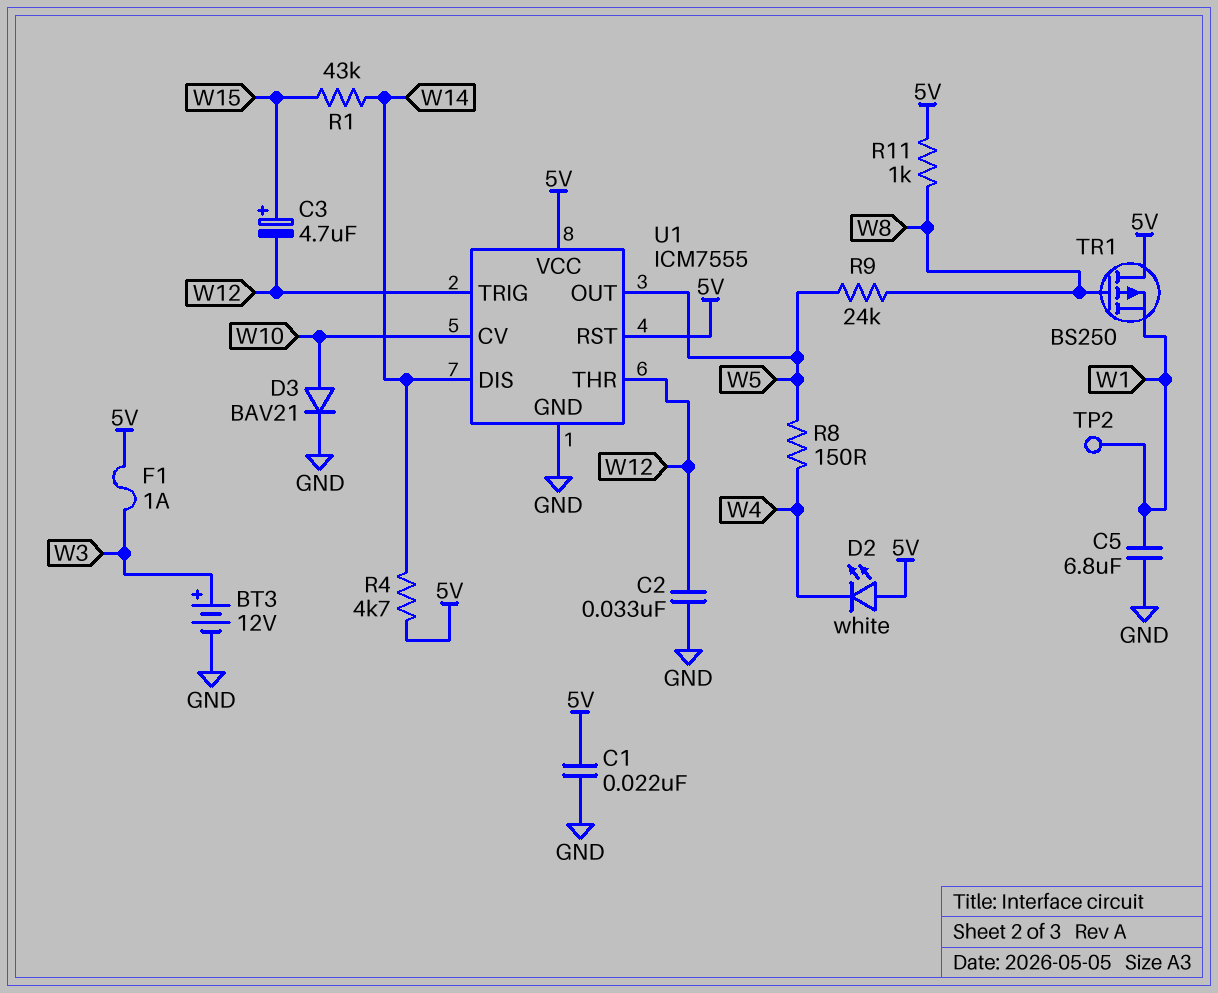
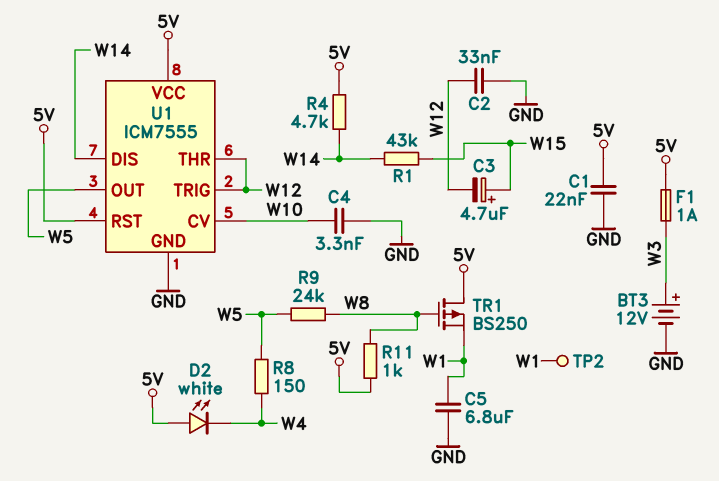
C4: none -> 3.3nF (GND, W10)
D3: diode BAV21 (A W10, K GND) -> none

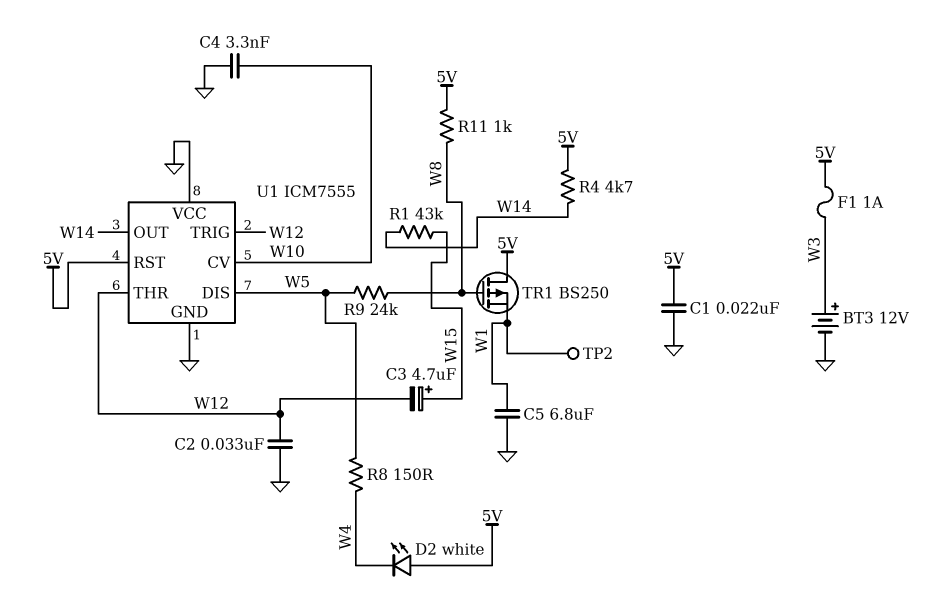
U1 pin DIS: W14 -> W5
U1 pin OUT: W5 -> W14
U1 pin VCC: 5V -> GND

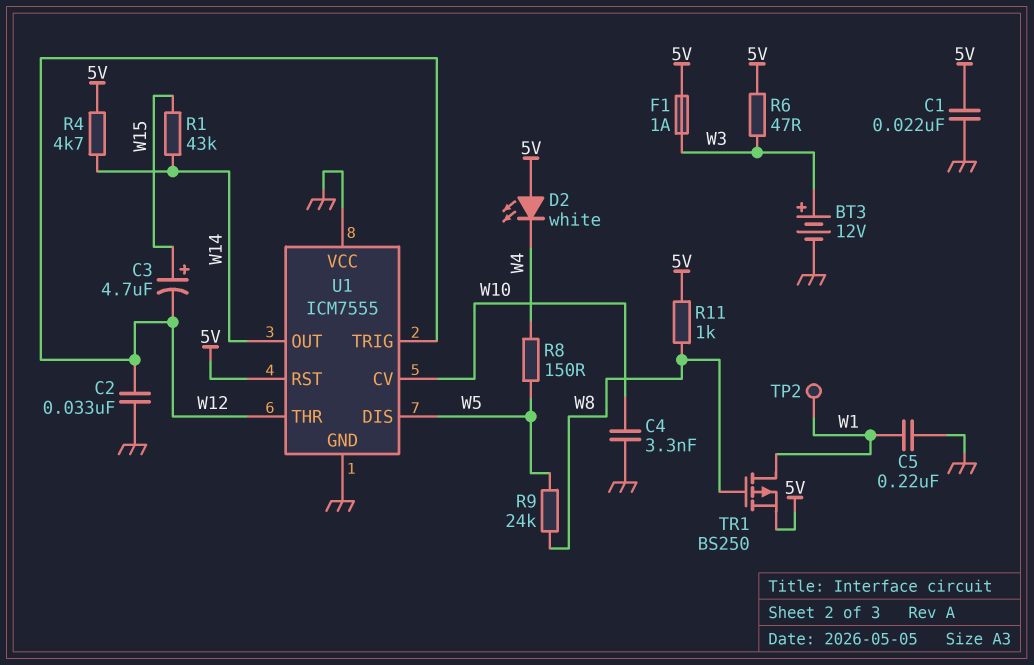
C5: 6.8uF (GND, W1) -> 220nF (GND, W1)
R6: none -> 47 (5V, W3)
TR1: PMOS BS250 (G W8, D 5V, S W1) -> PMOS BS250 (G W8, D W1, S 5V)

